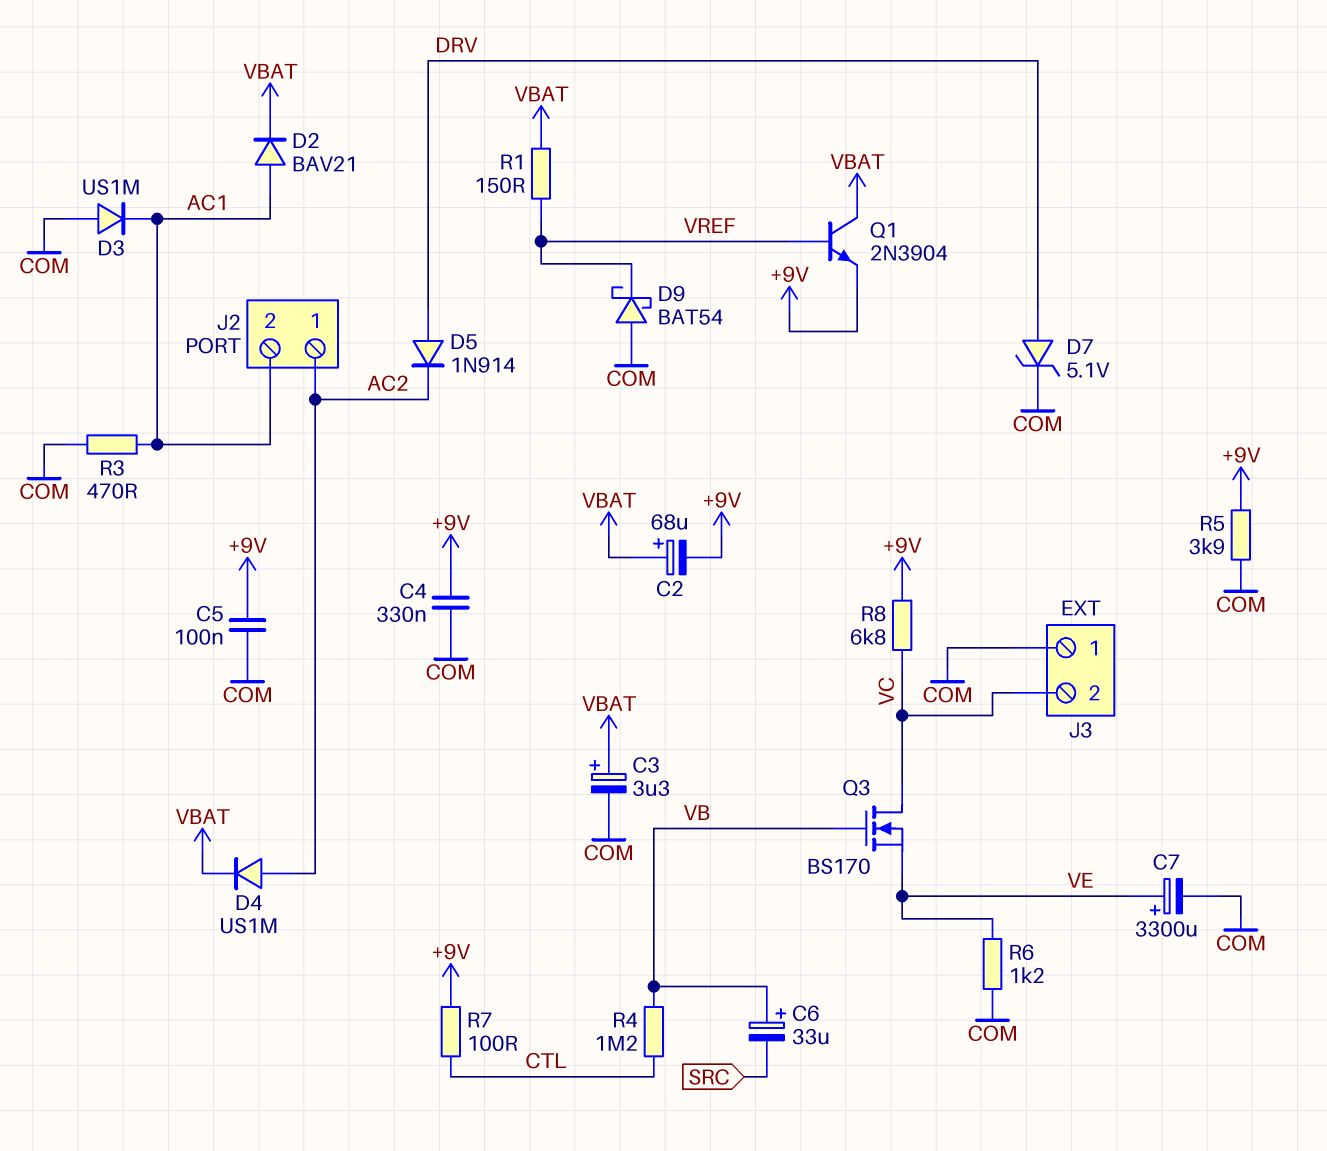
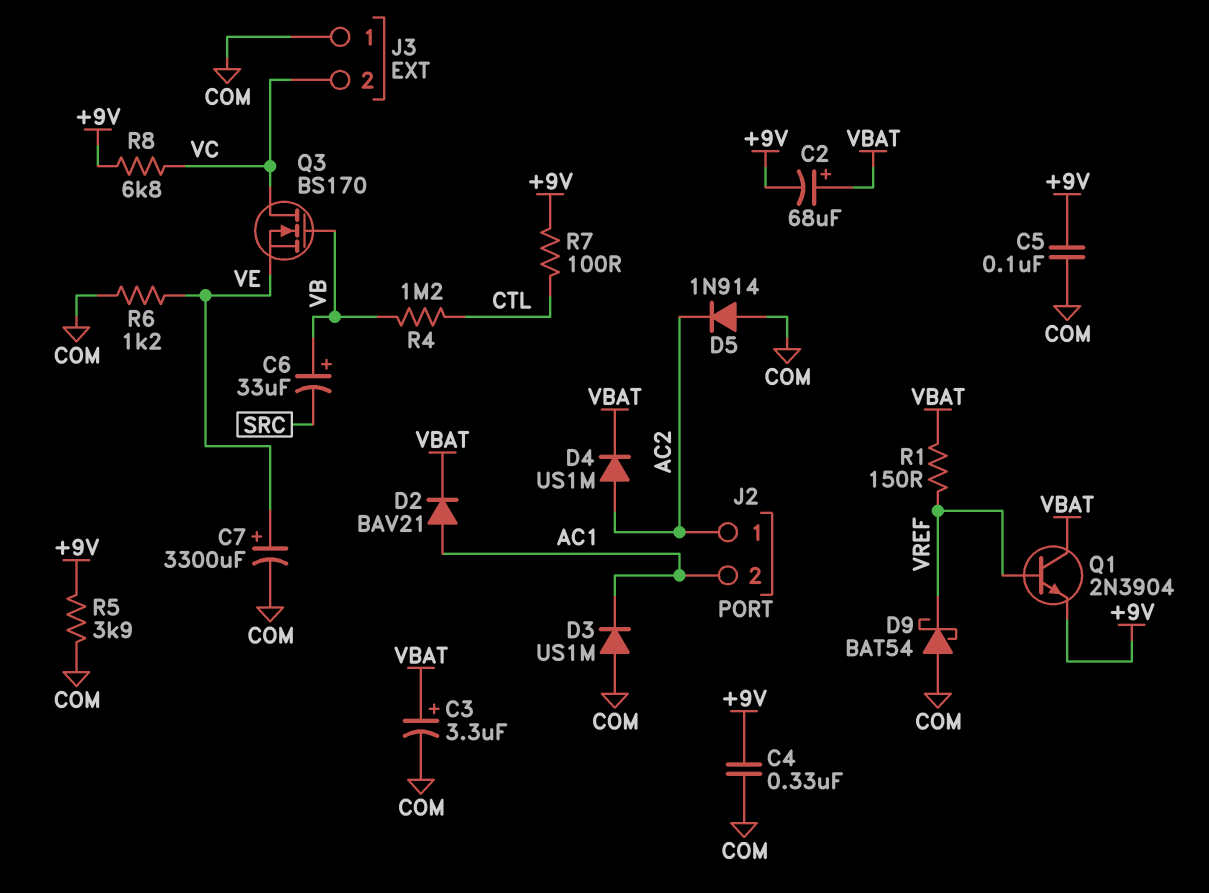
D5: diode 1N914 (A DRV, K AC2) -> diode 1N914 (A COM, K AC2)
D7: zener 5.1V (A DRV, K COM) -> none
R3: 470 (AC1, COM) -> none

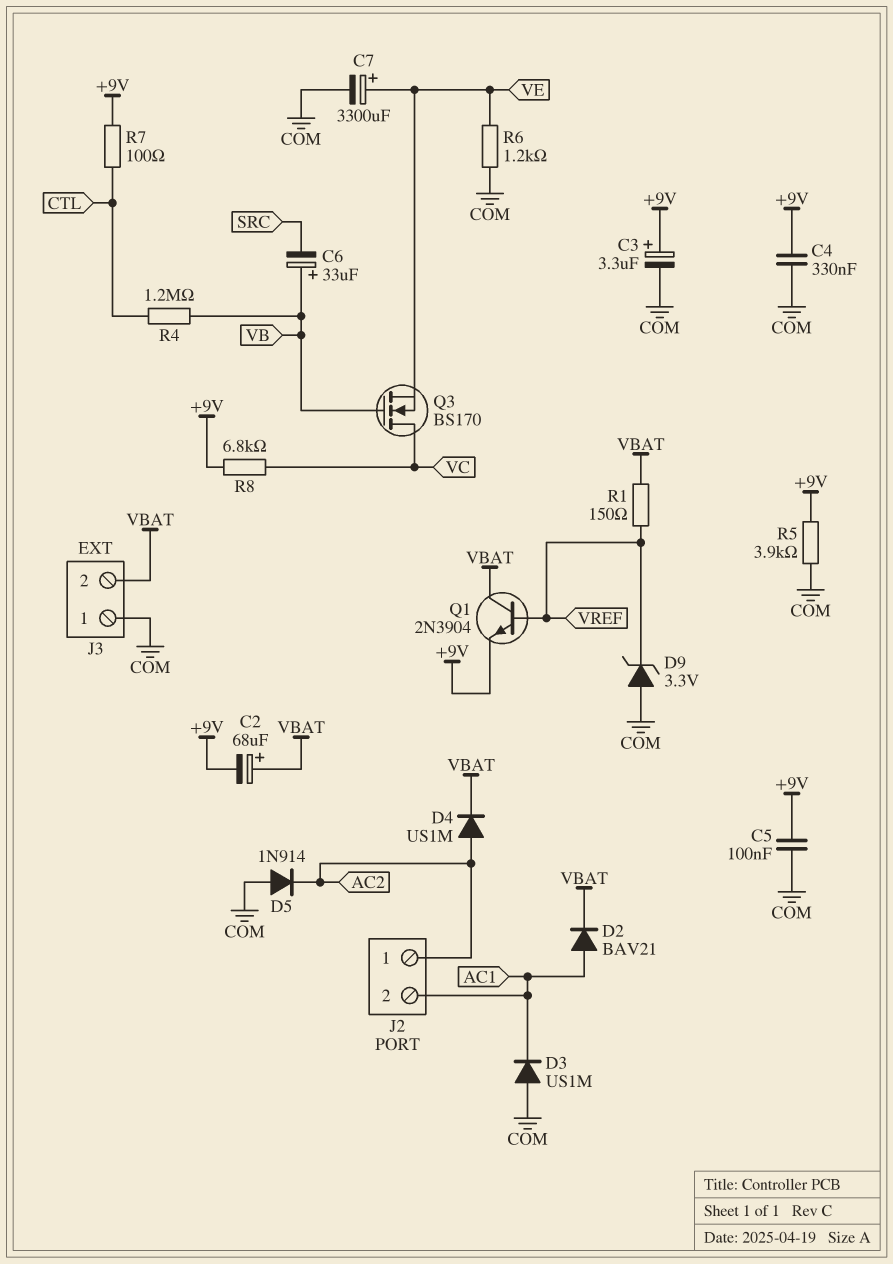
C3: 3.3uF (plus VBAT, minus COM) -> 3.3uF (plus +9V, minus COM)
D9: schottky BAT54 (A COM, K VREF) -> zener 3.3V (A COM, K VREF)
J3 pin 2: VC -> VBAT

